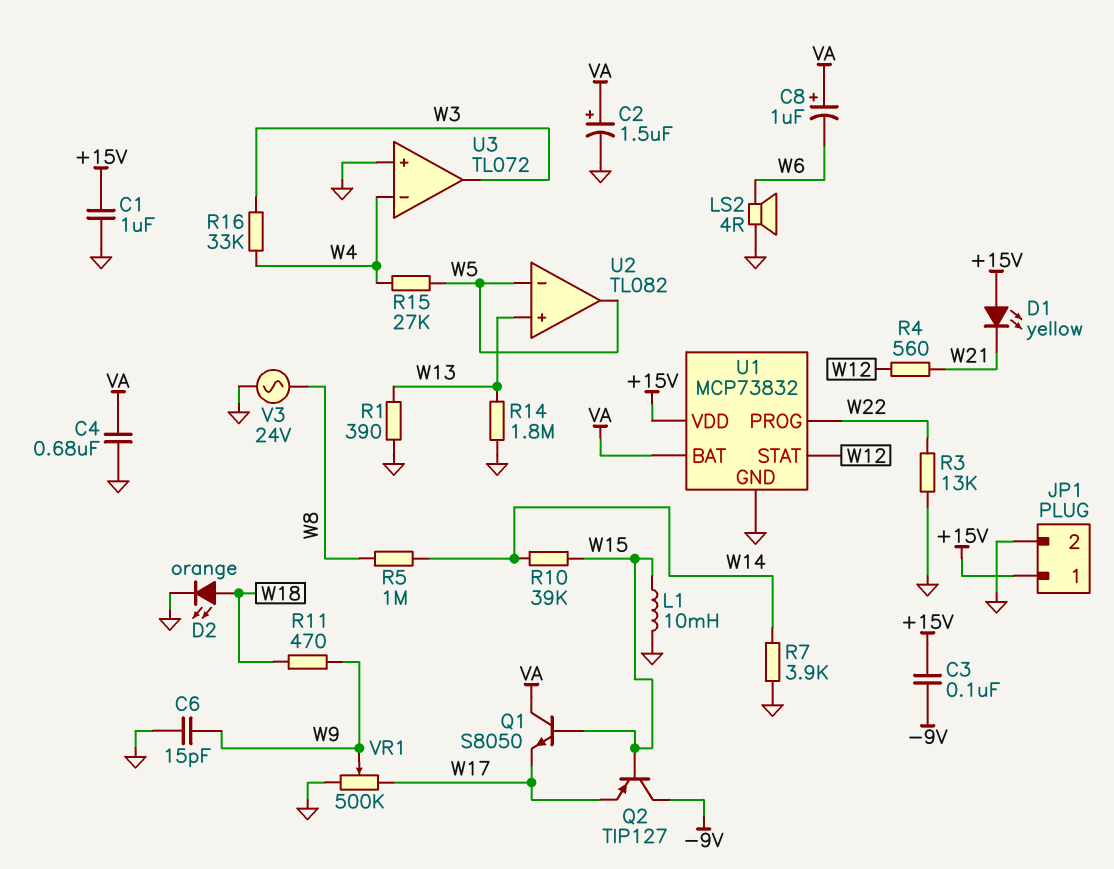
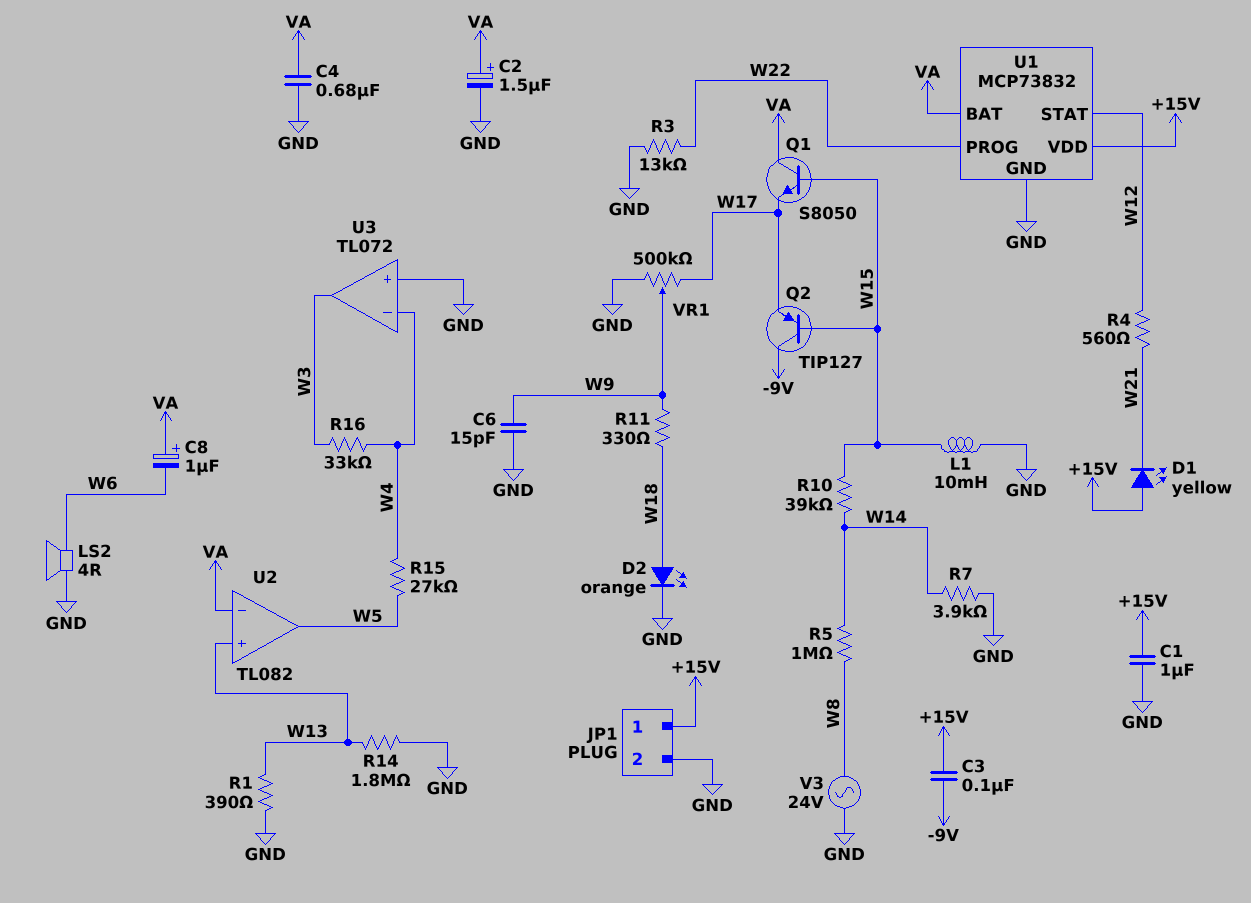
R11: 470 (W9, W18) -> 330 (W9, W18)
U2 pin in-: W5 -> VA

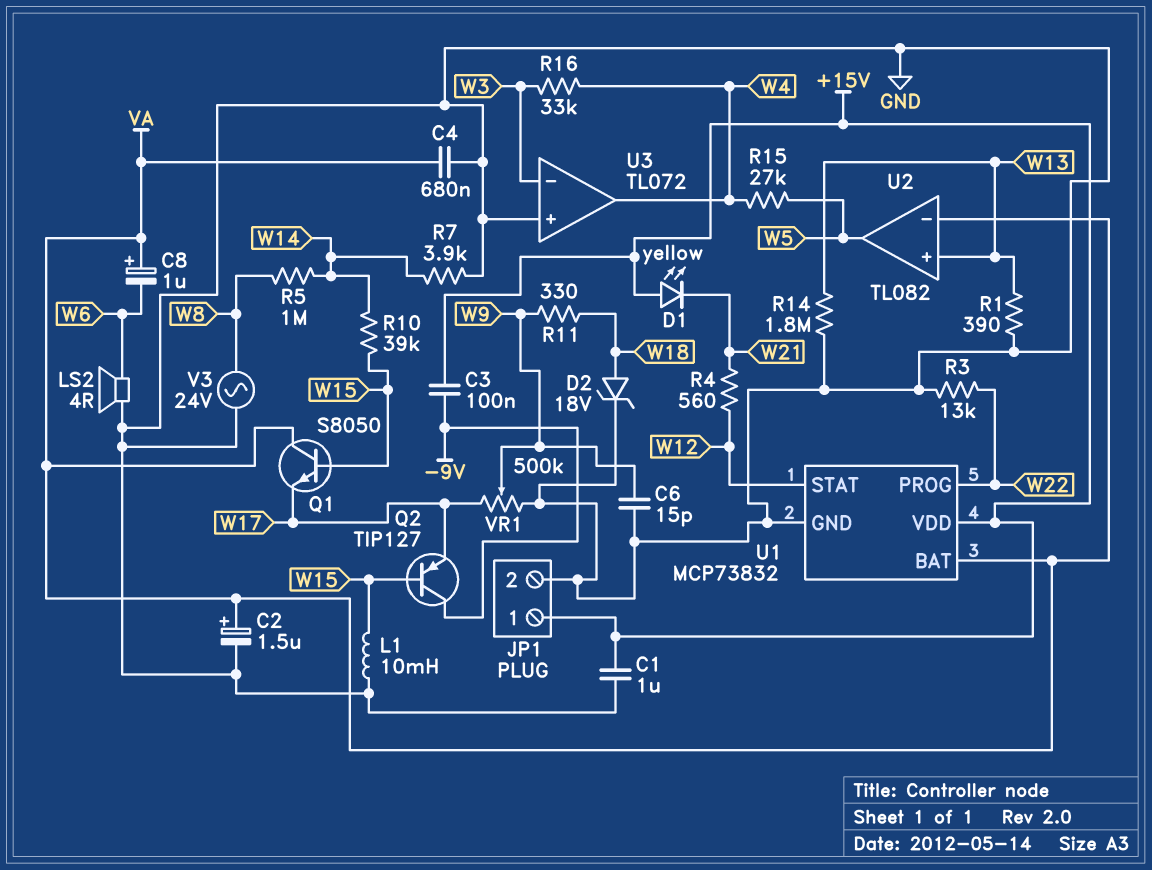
D2: LED orange (A W18, K GND) -> zener 18V (A W18, K GND)
U3 pin in-: W4 -> W3
U3 pin out: W3 -> W4

